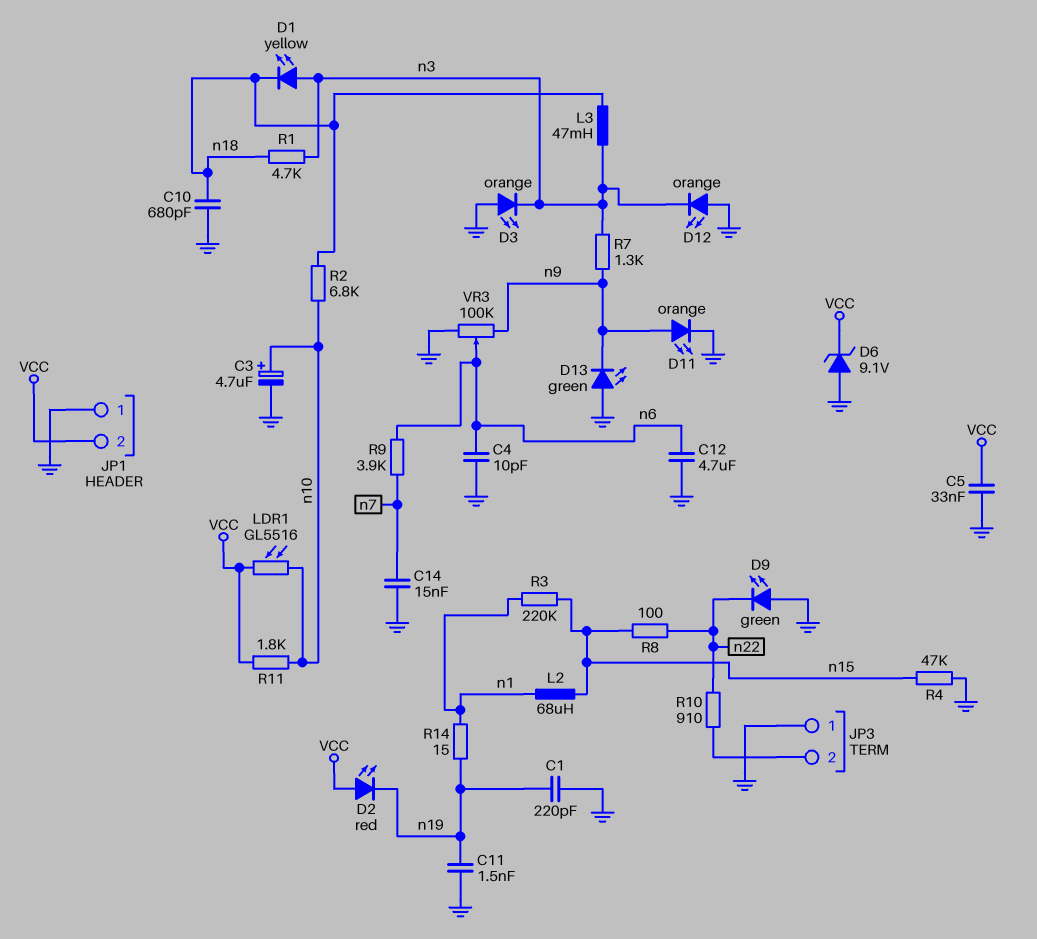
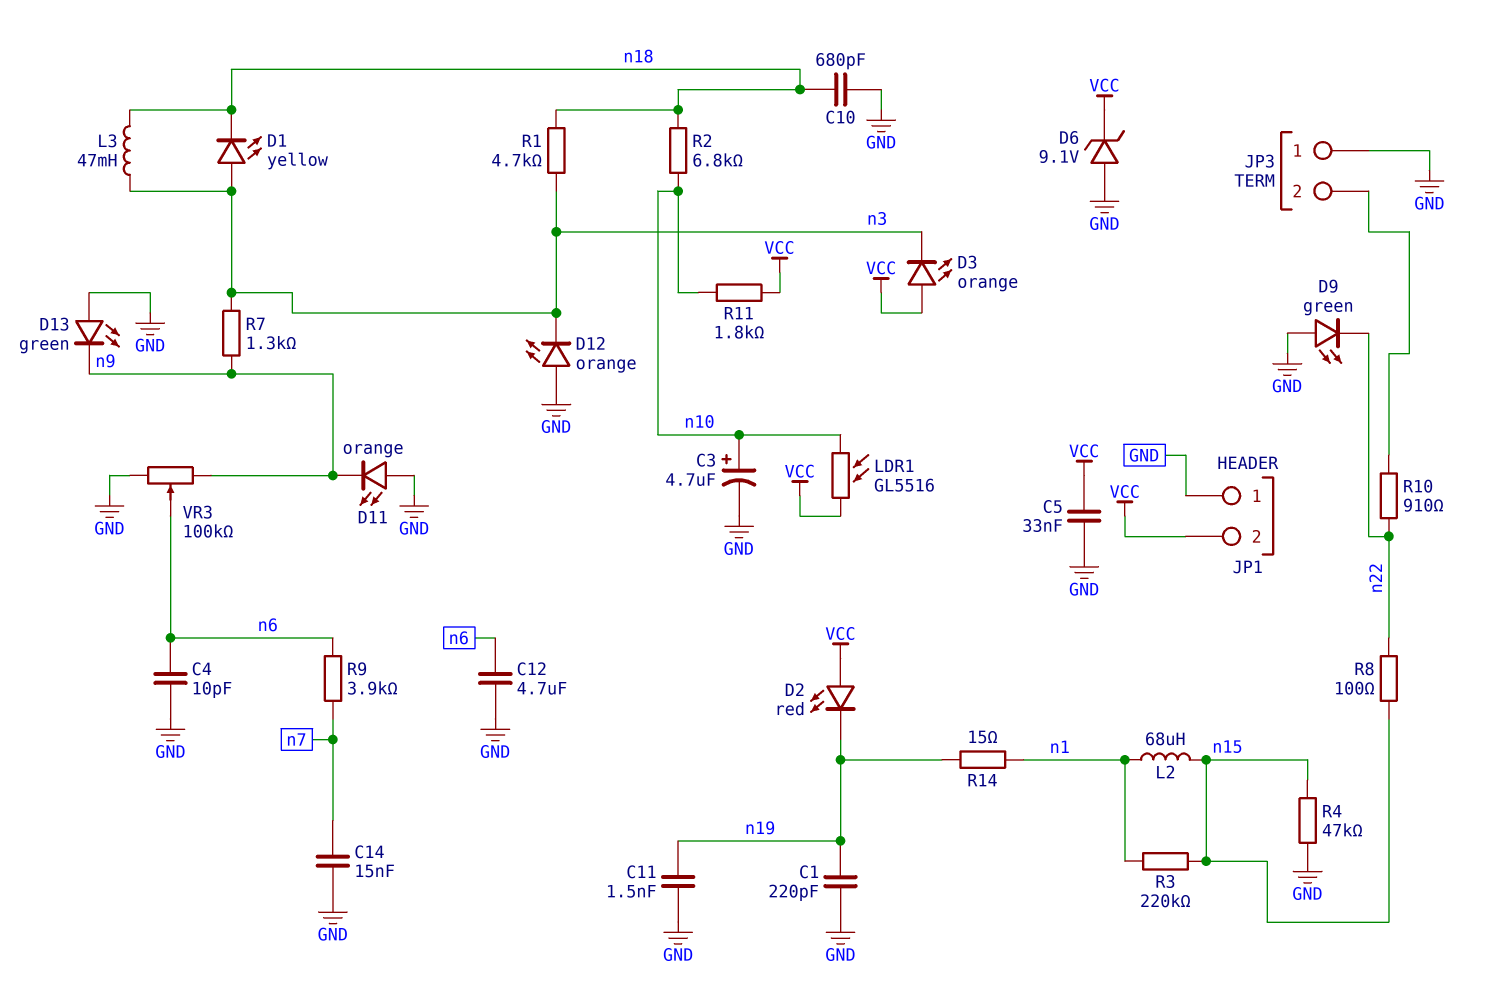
D3: LED orange (A GND, K n3) -> LED orange (A VCC, K n3)
D11: LED orange (A n9, K GND) -> LED orange (A GND, K n9)

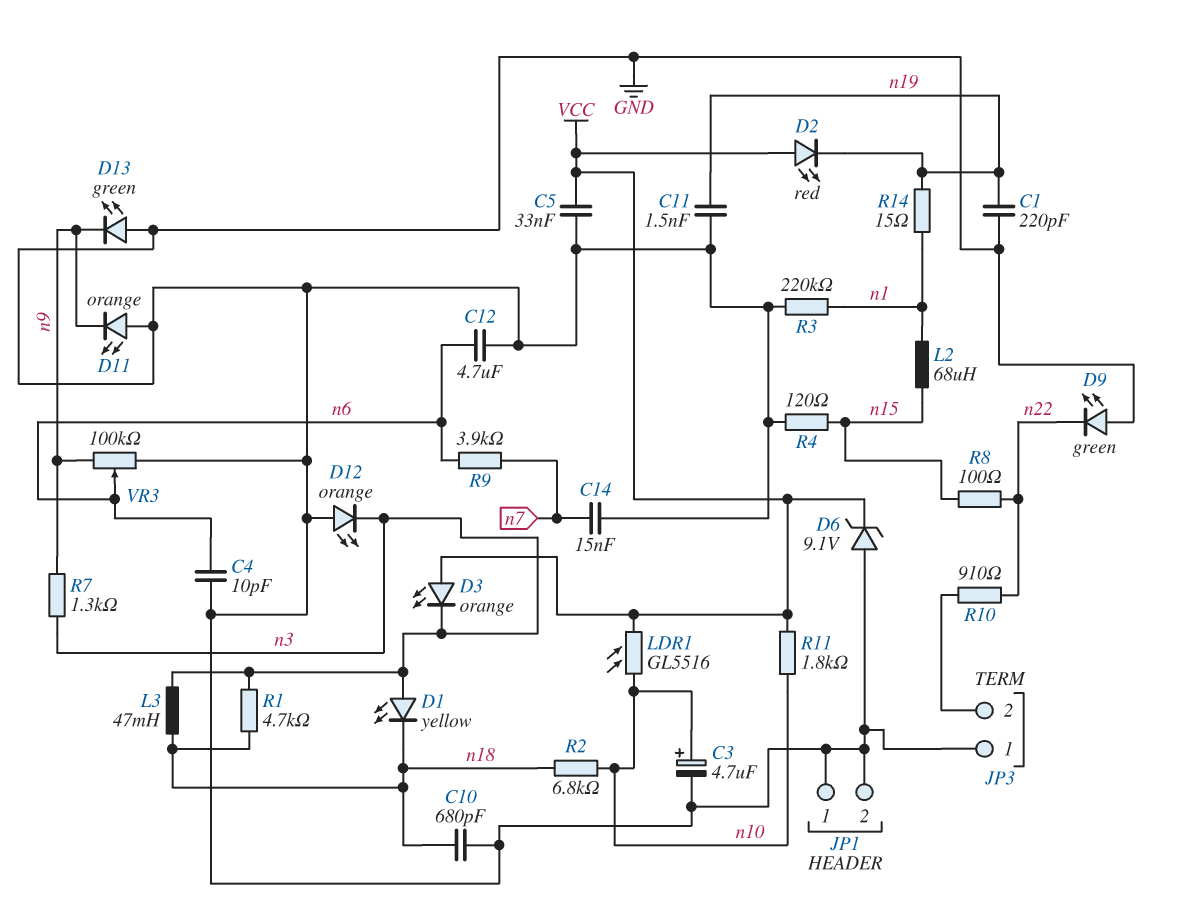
JP1 pin 2: VCC -> GND
R3: 220k (n1, n15) -> 220k (GND, n1)
R4: 47k (GND, n15) -> 120 (GND, n15)

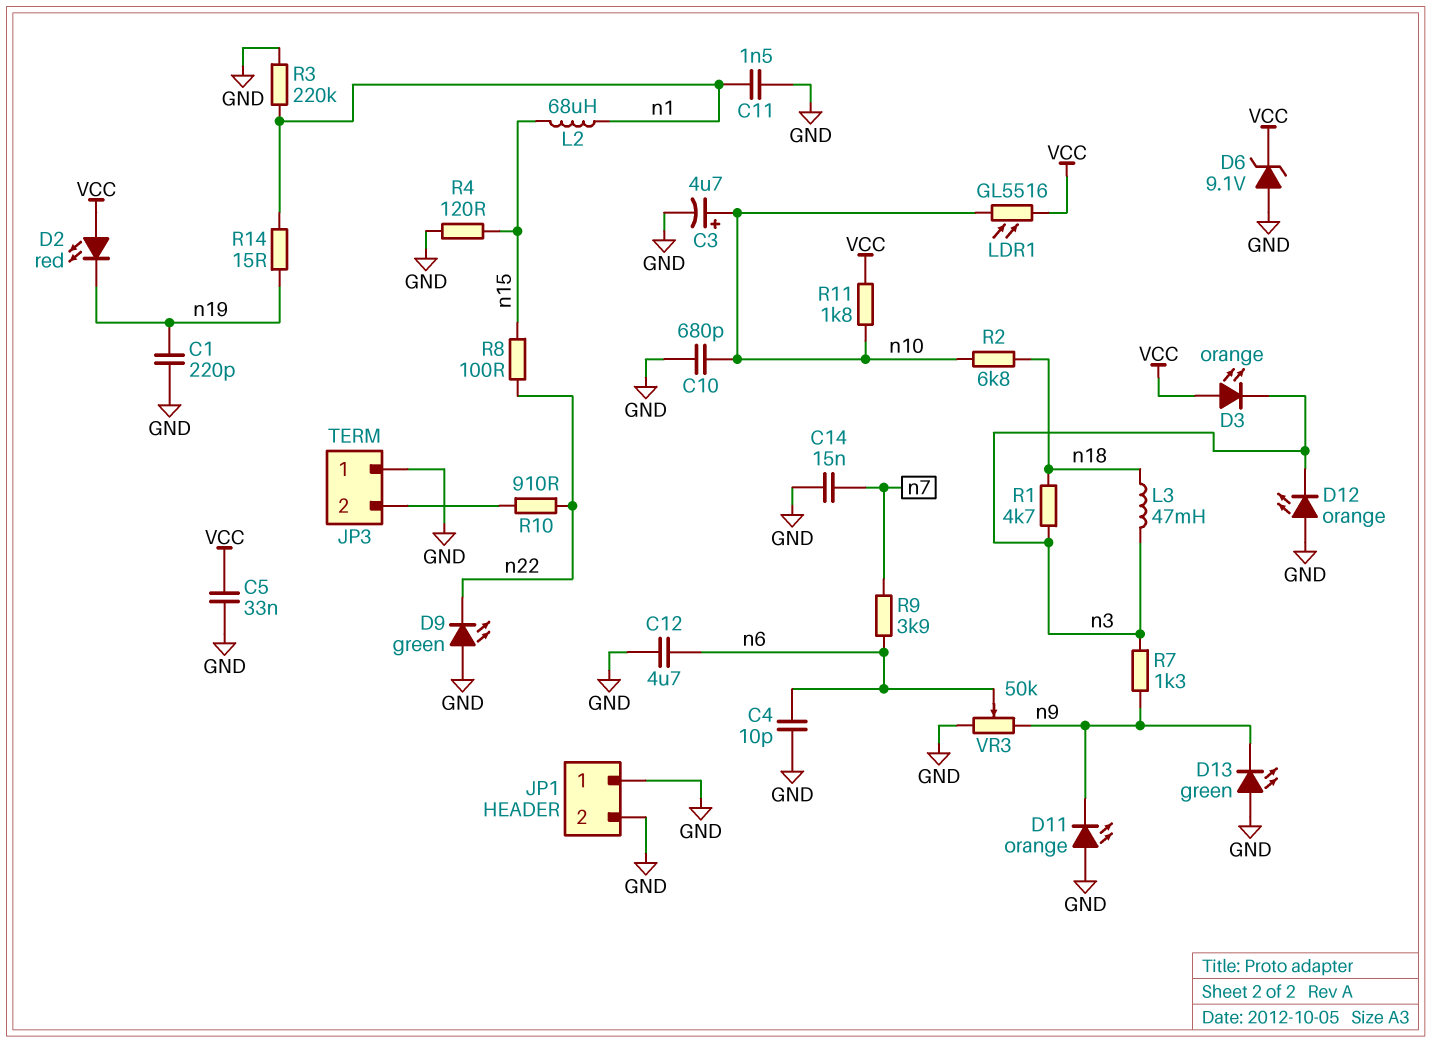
C10: 680pF (GND, n18) -> 680pF (GND, n10)
C11: 1.5nF (GND, n19) -> 1.5nF (GND, n1)
D1: LED yellow (A n3, K n18) -> none
VR3: 100k (GND, n9, wiper n6) -> 50k (GND, n9, wiper n6)

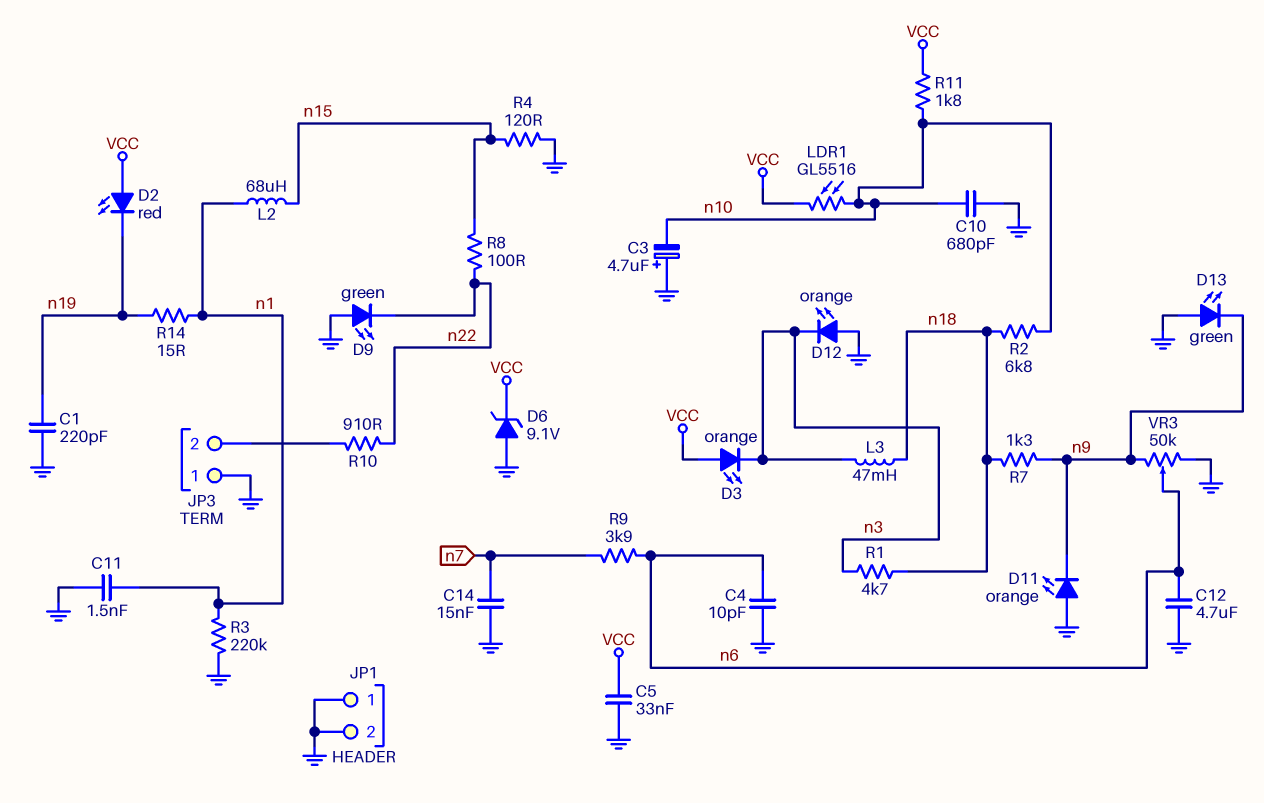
C3: 4.7uF (plus n10, minus GND) -> 4.7uF (plus GND, minus n10)
R7: 1.3k (n3, n9) -> 1.3k (n9, n18)

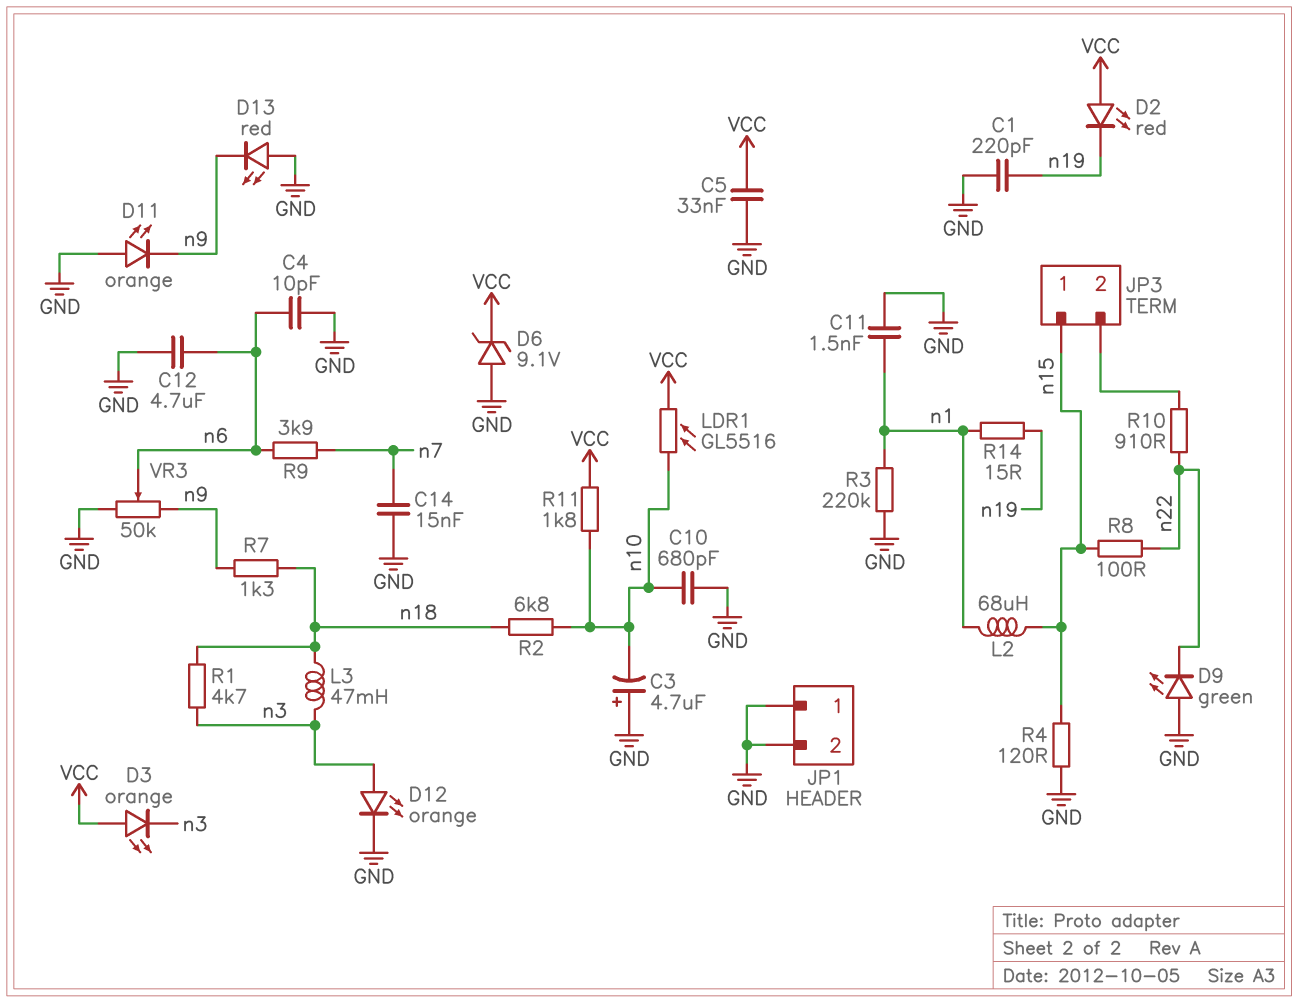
D12: LED orange (A GND, K n3) -> LED orange (A n3, K GND)
D13: LED green (A GND, K n9) -> LED red (A GND, K n9)
JP3 pin 1: GND -> n15

